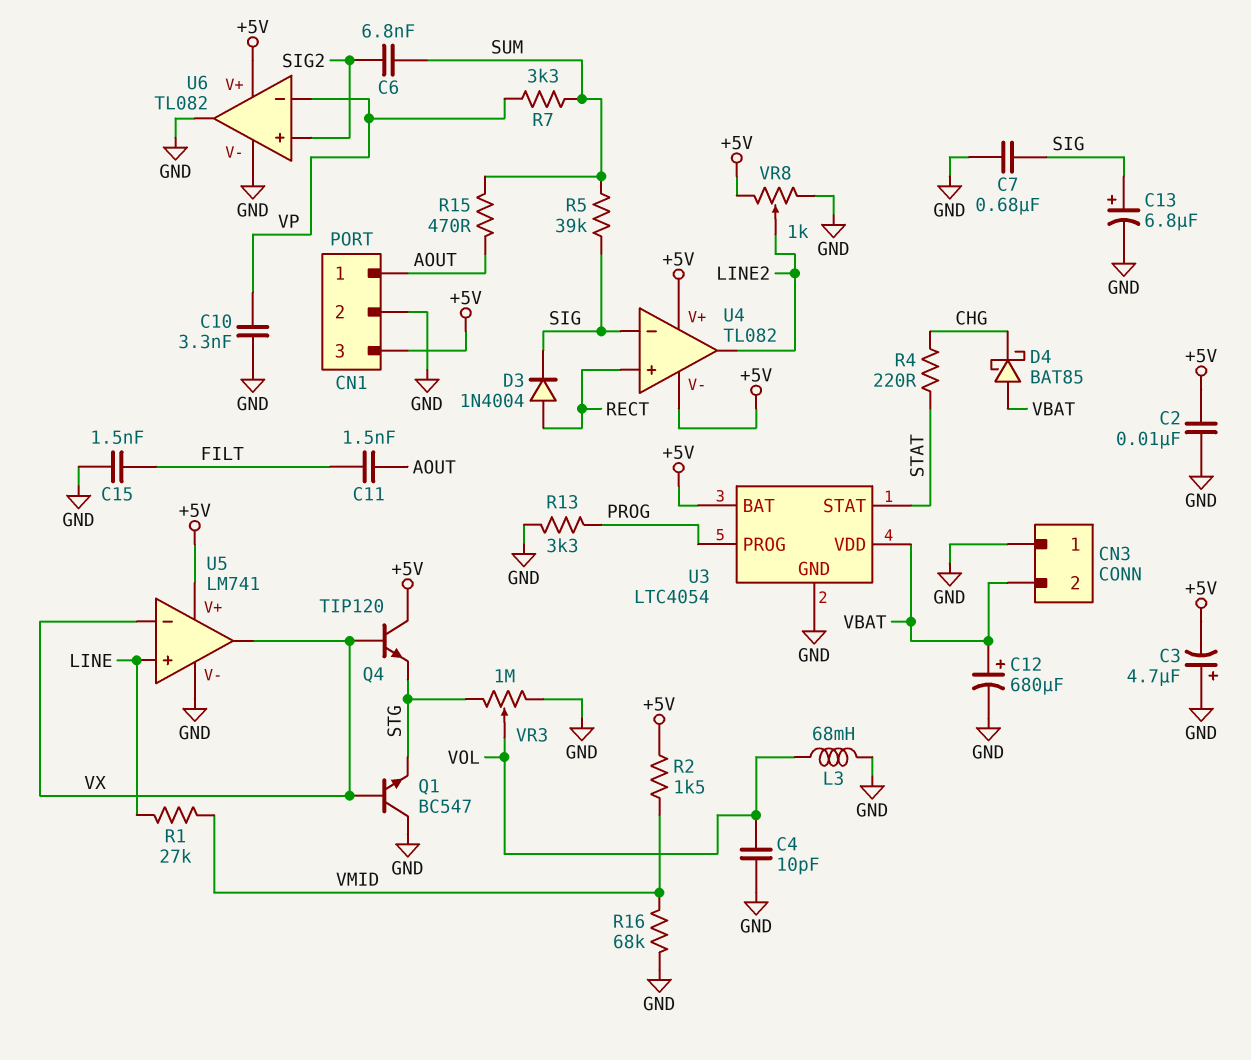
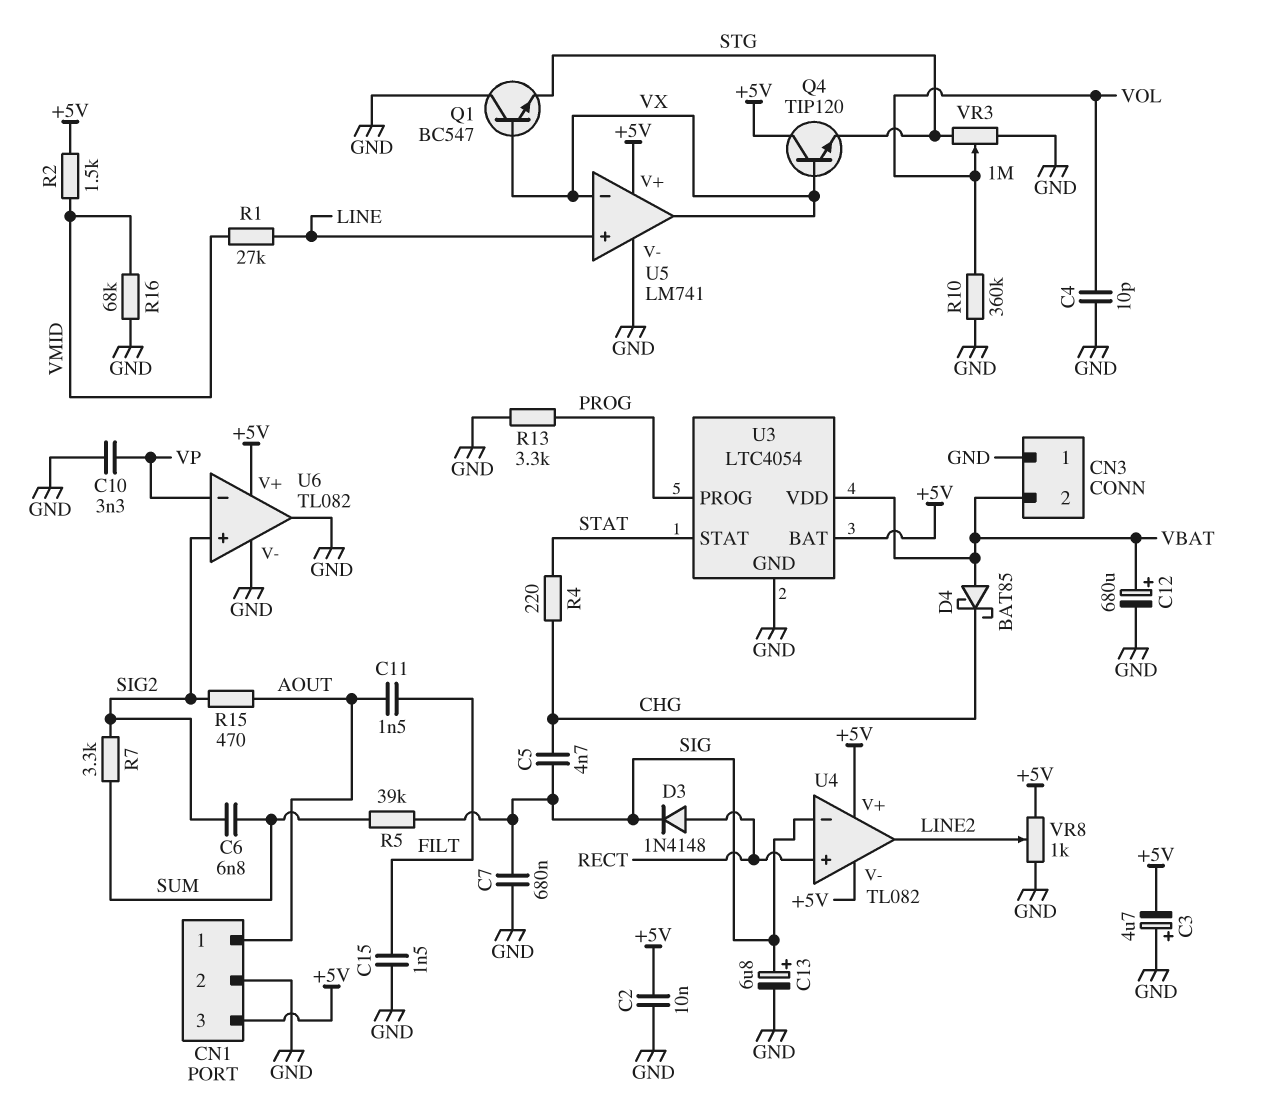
C5: none -> 4.7nF (CHG, SIG)
D3: diode 1N4004 (A RECT, K SIG) -> diode 1N4148 (A RECT, K SIG)
L3: 68mH (GND, VOL) -> none
R7: 3.3k (SUM, VP) -> 3.3k (SIG2, SUM)
R10: none -> 360k (GND, VOL)
R15: 470 (AOUT, SUM) -> 470 (AOUT, SIG2)

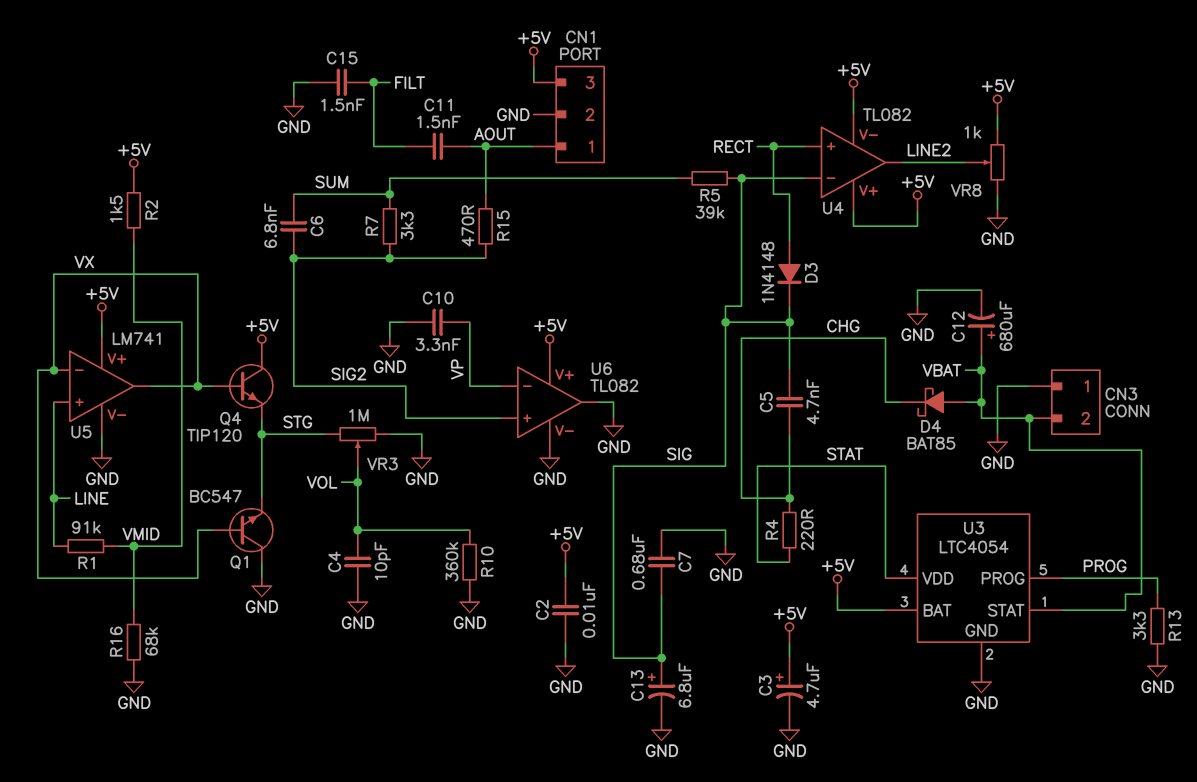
C3: 4.7uF (plus GND, minus +5V) -> 4.7uF (plus +5V, minus GND)
R1: 27k (LINE, VMID) -> 91k (LINE, VMID)
U3 pin STAT: STAT -> VBAT
U3 pin VDD: VBAT -> STAT

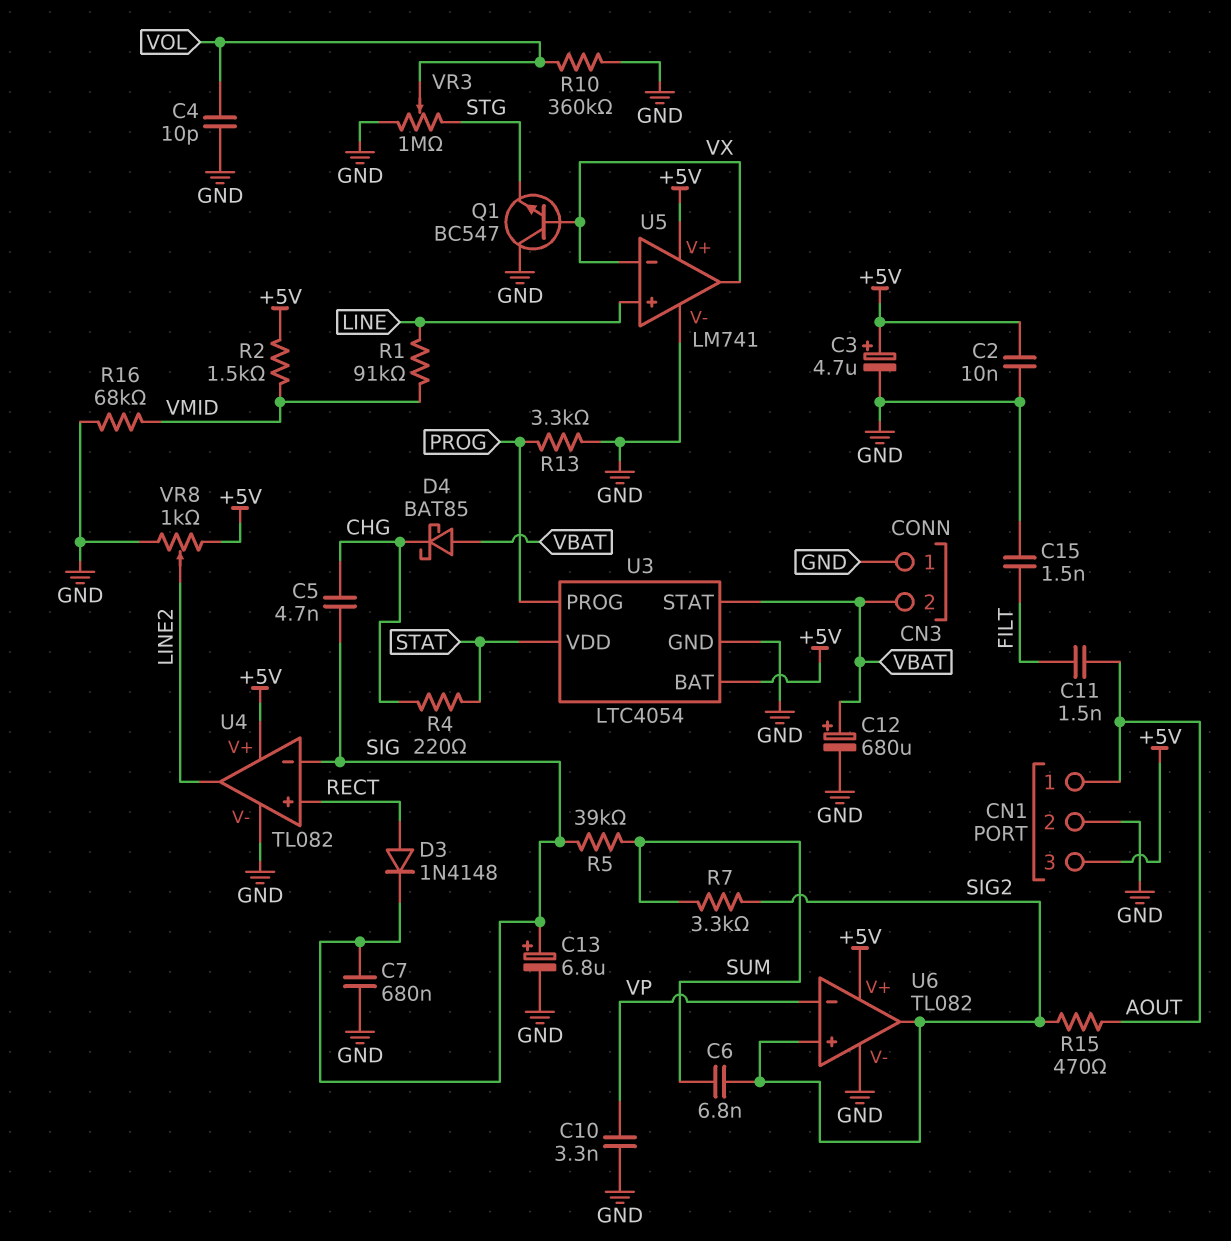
Q4: NPN TIP120 (B VX, C +5V, E STG) -> none
U4 pin V-: +5V -> GND
U6 pin out: GND -> SIG2

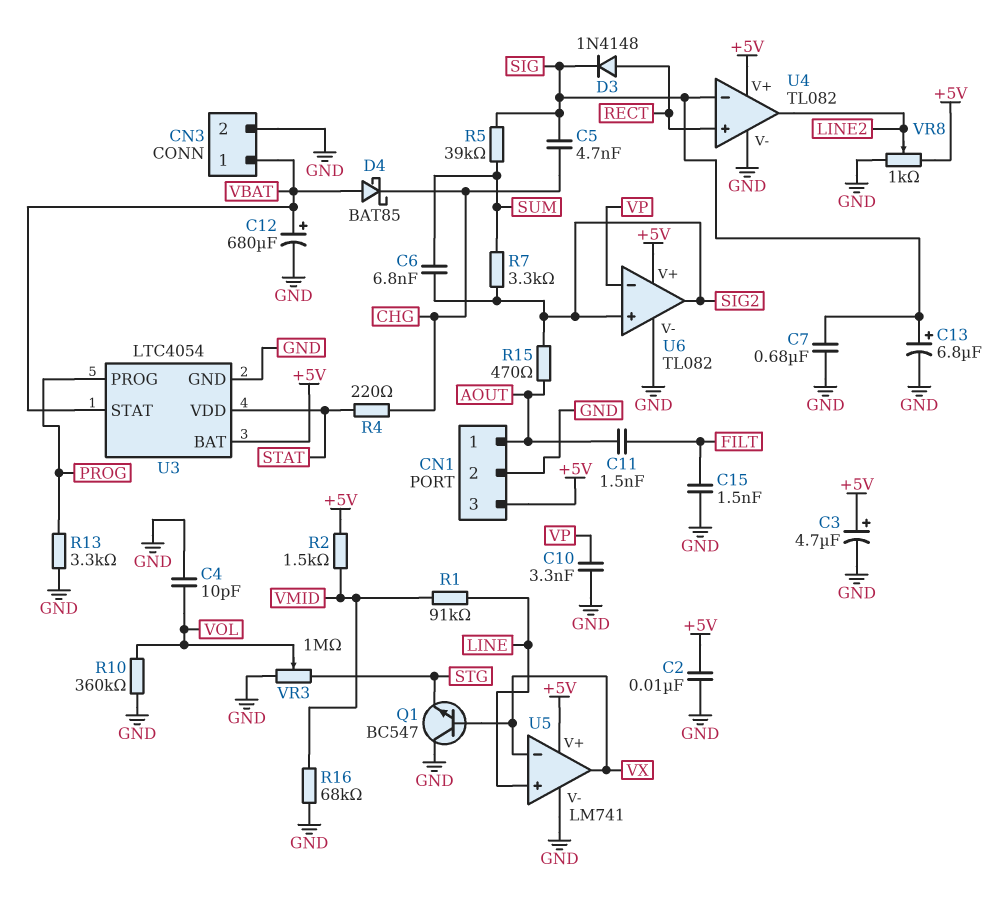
CN3 pin 1: GND -> VBAT
CN3 pin 2: VBAT -> GND

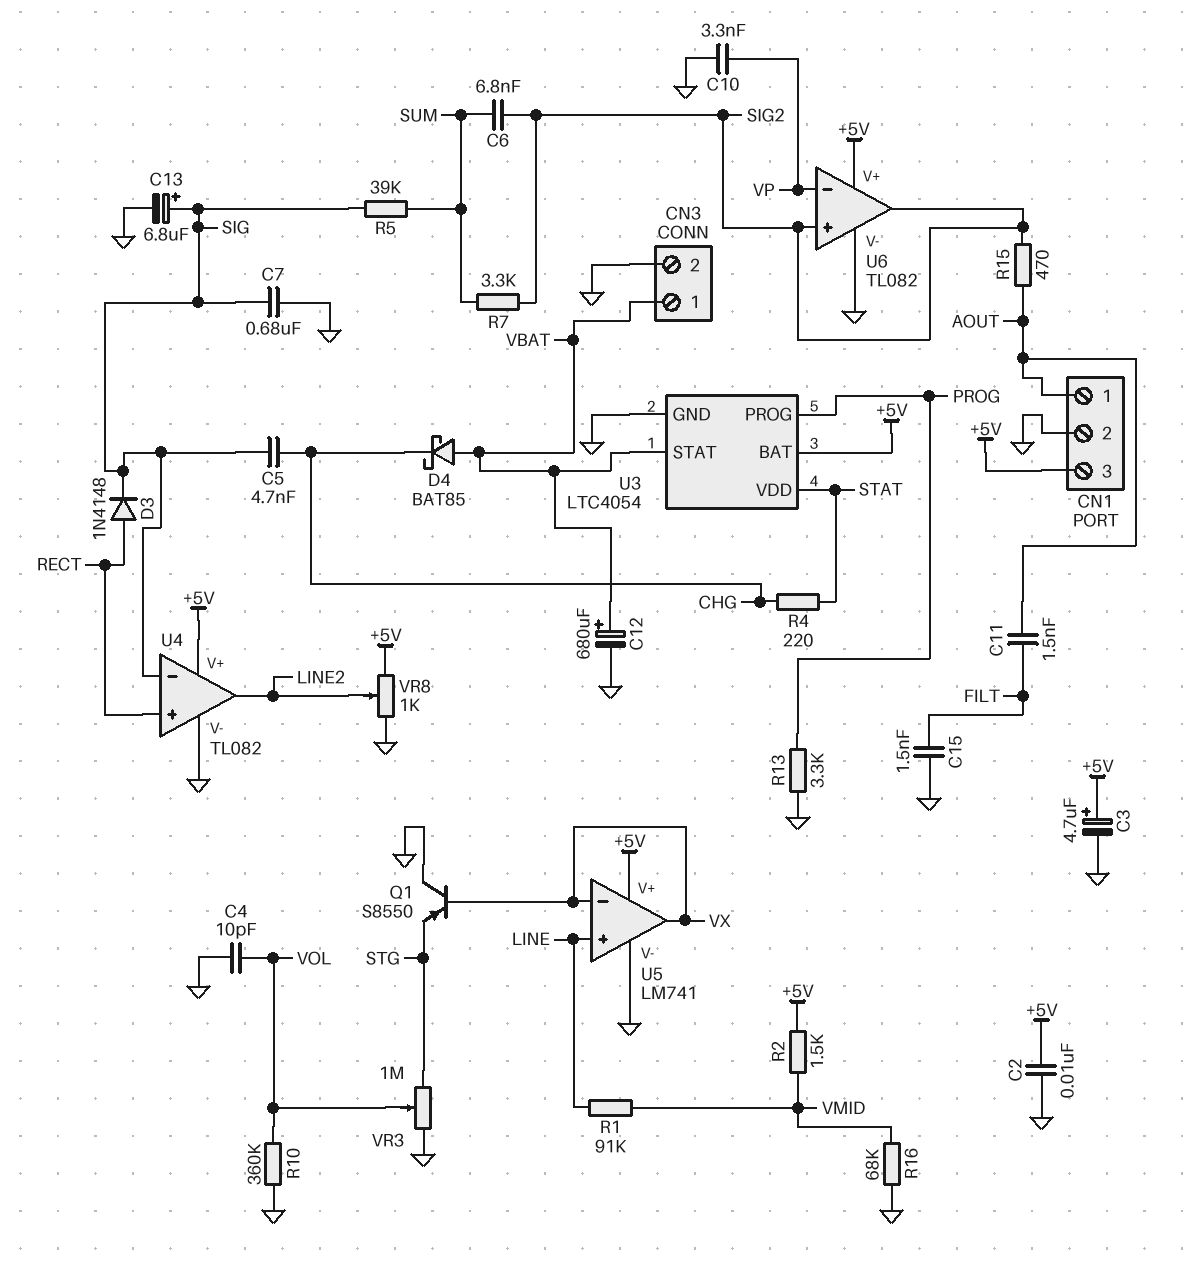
Q1: NPN BC547 (B VX, C GND, E STG) -> PNP S8550 (B VX, C GND, E STG)

